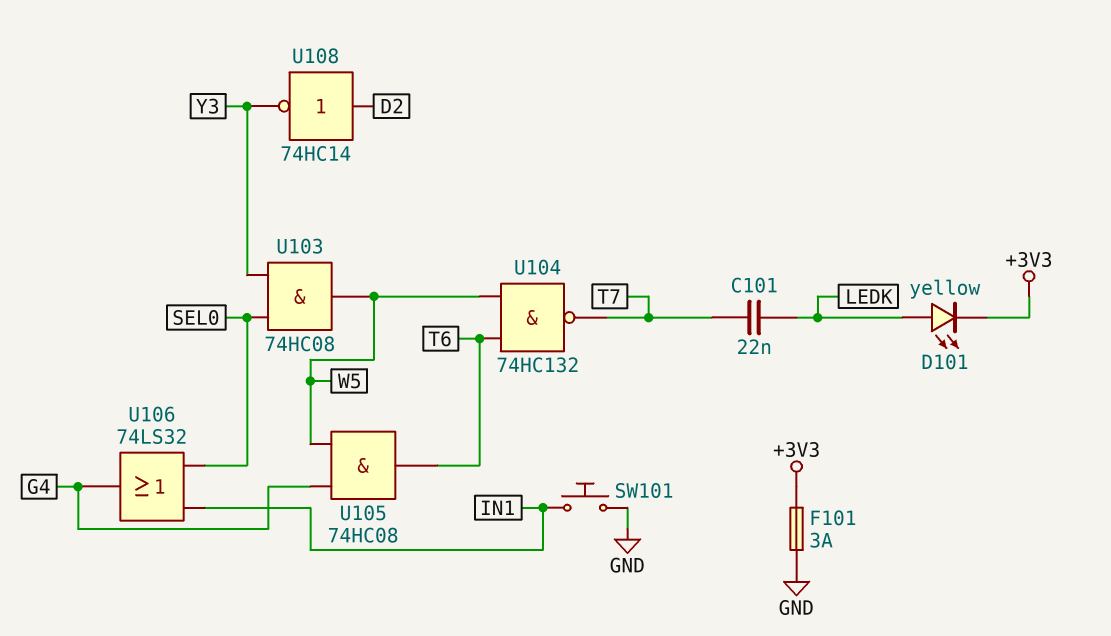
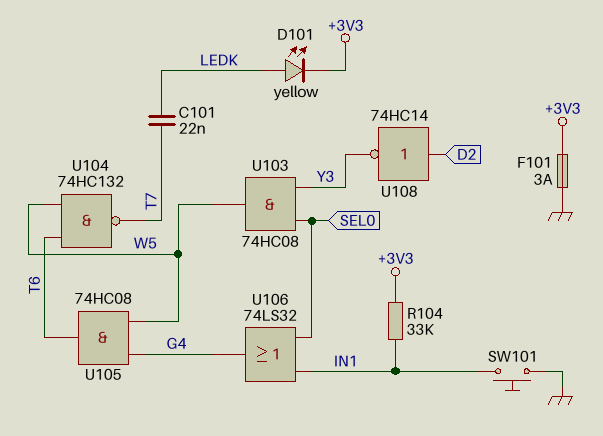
R104: none -> 33k (+3V3, IN1)

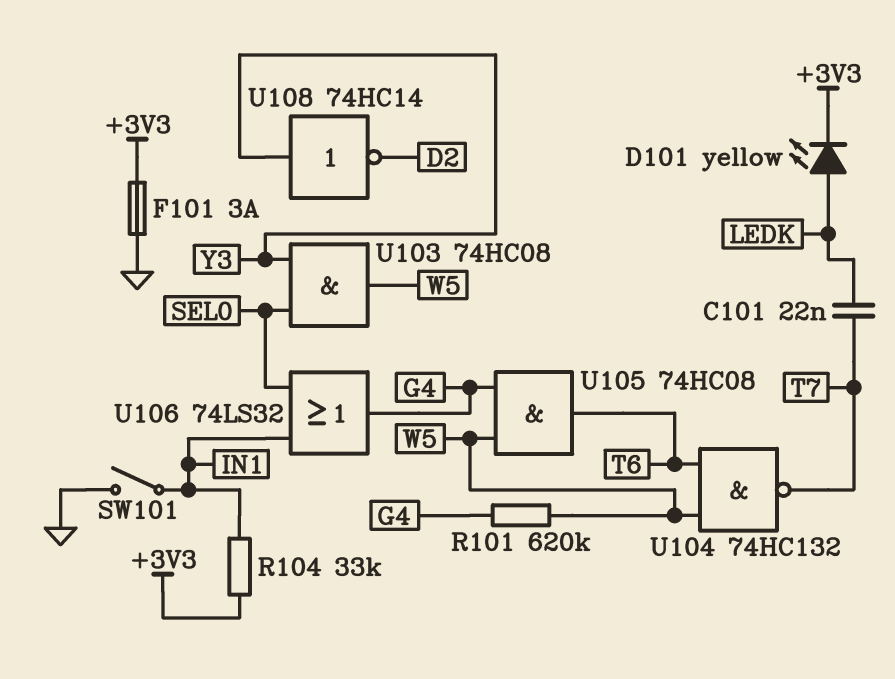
R101: none -> 620k (G4, W5)
SW101: button (GND, IN1) -> switch (GND, IN1)
U108: NOT 74HC14 (in D2, out Y3) -> NOT 74HC14 (in Y3, out D2)

